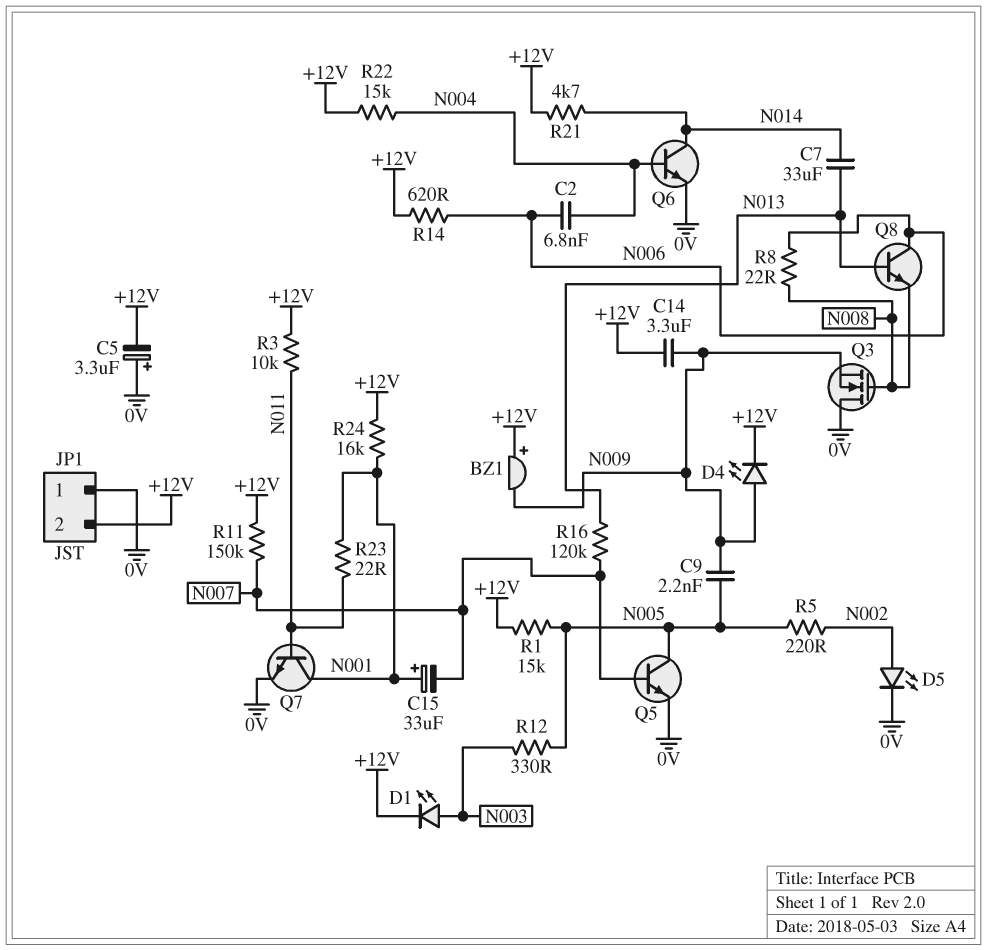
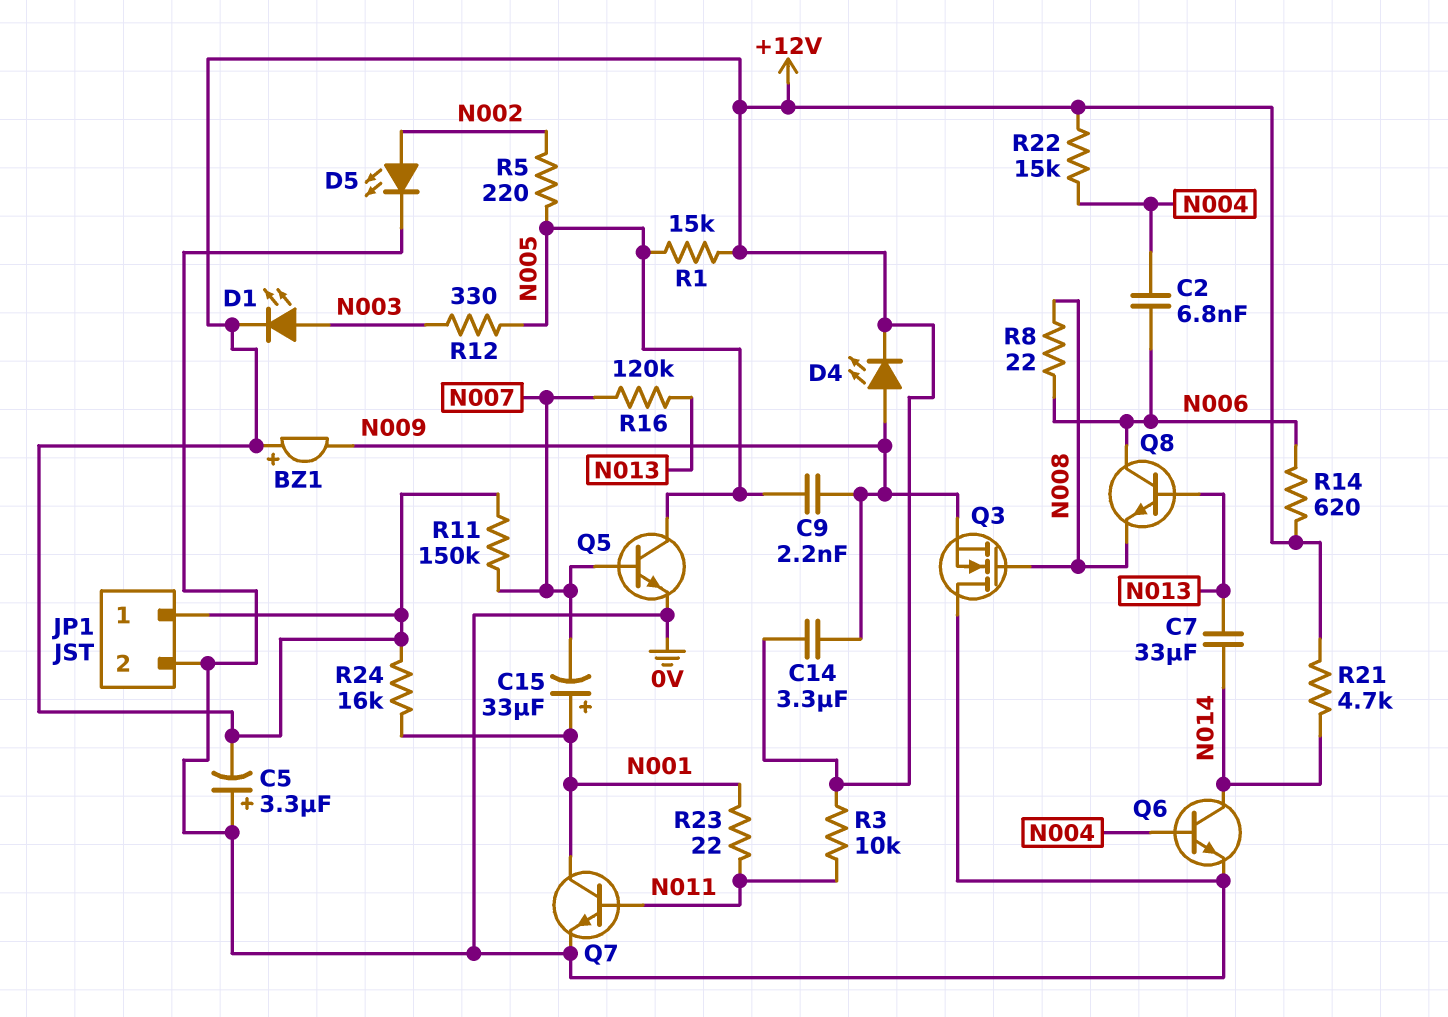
JP1 pin 1: 0V -> +12V
JP1 pin 2: +12V -> 0V

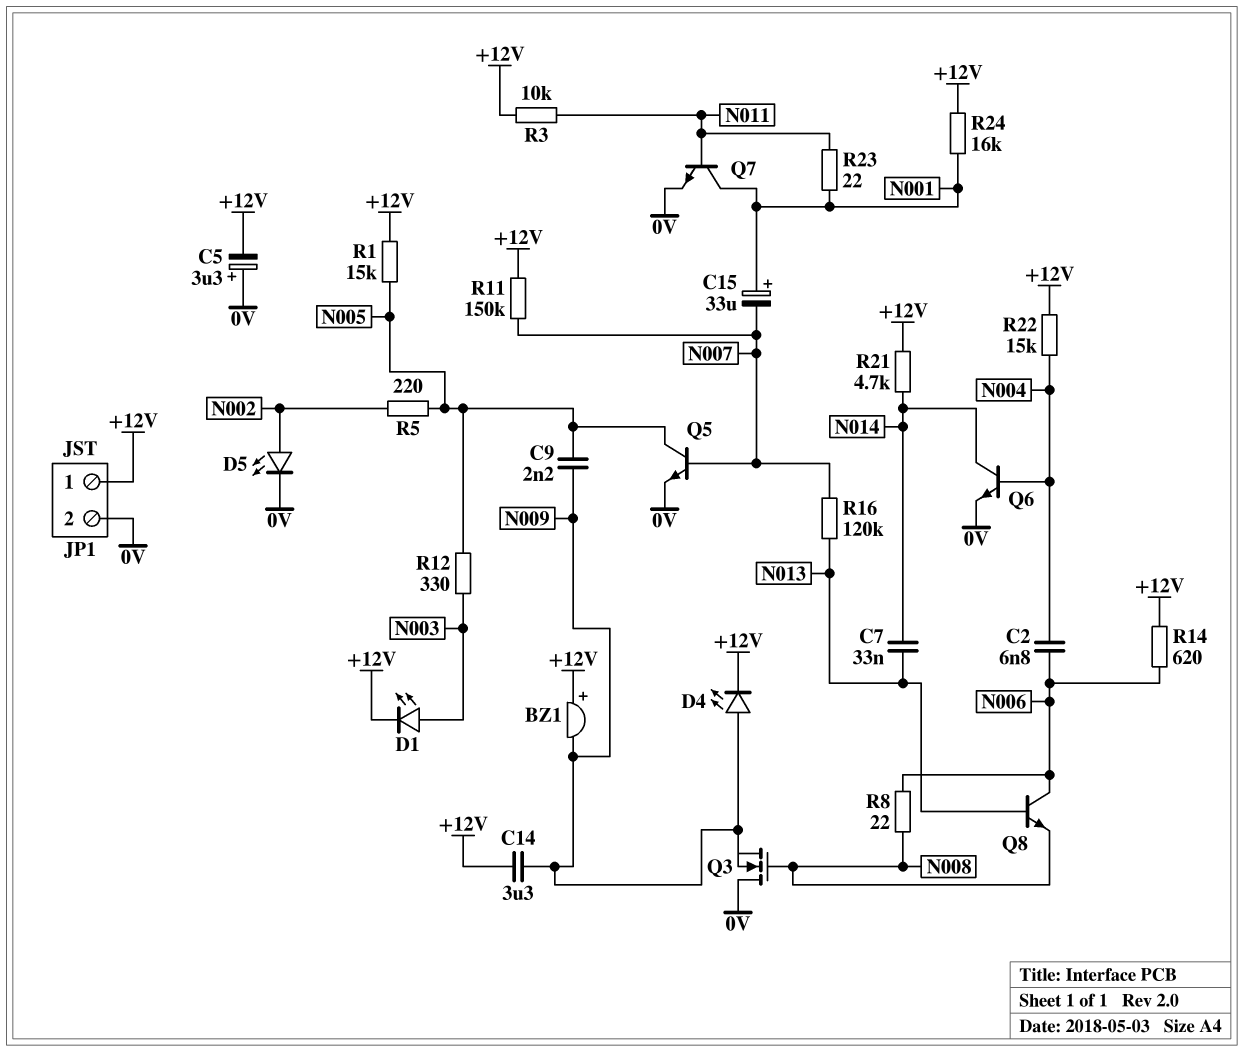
C7: 33uF (N013, N014) -> 33nF (N013, N014)

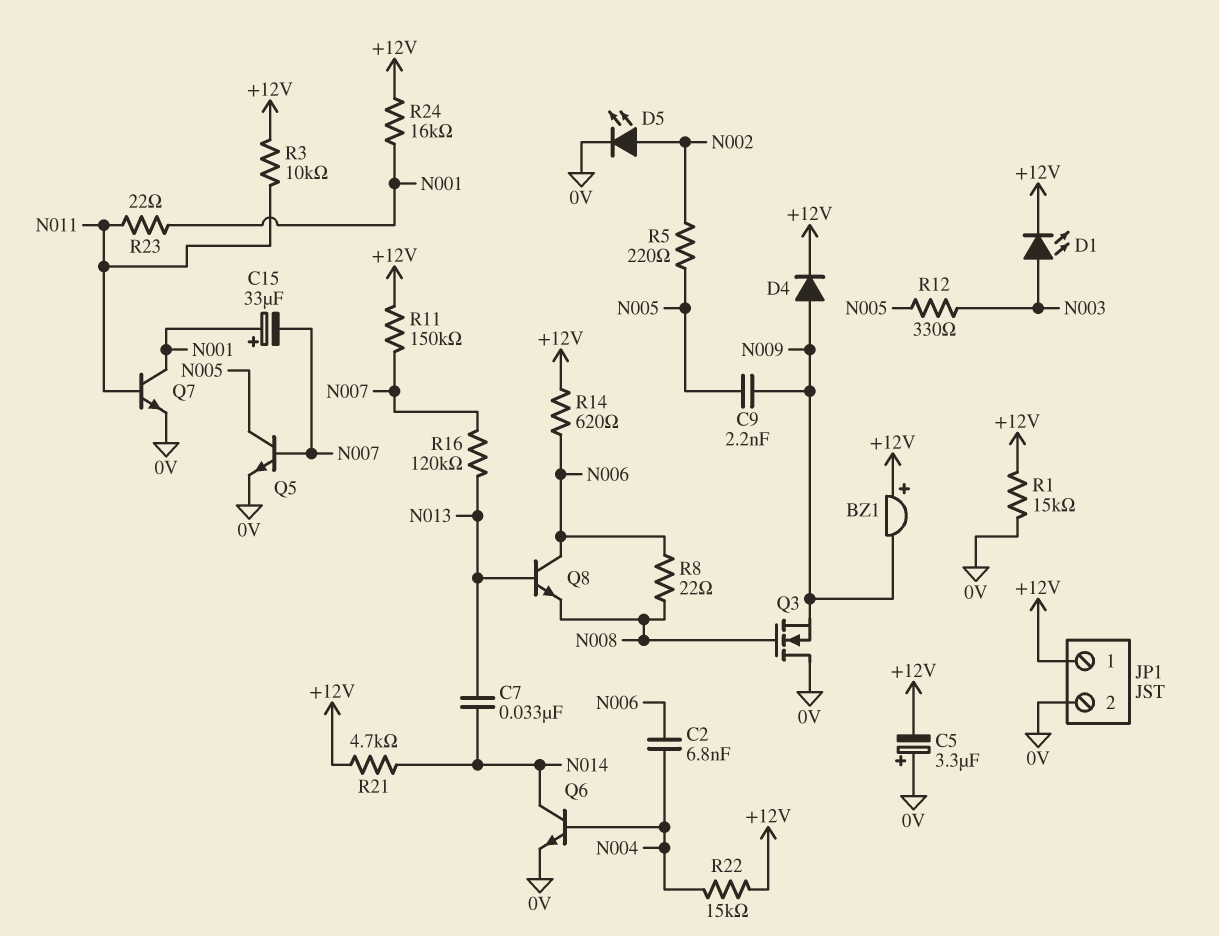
C14: 3.3uF (+12V, N009) -> none
D4: LED (A N009, K +12V) -> diode (A N009, K +12V)
R1: 15k (+12V, N005) -> 15k (+12V, 0V)

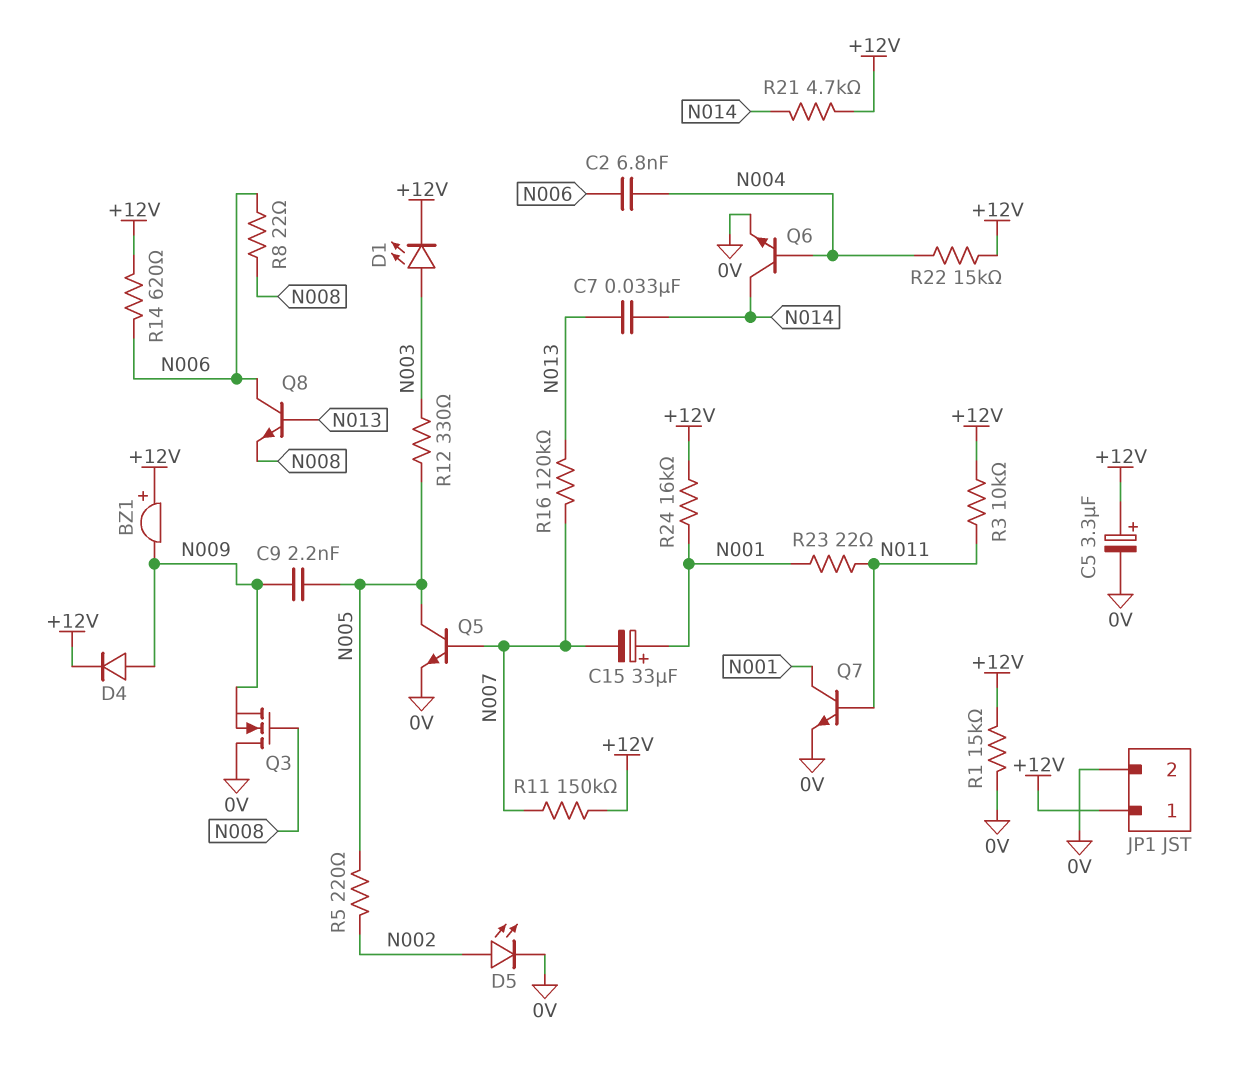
C5: 3.3uF (plus 0V, minus +12V) -> 3.3uF (plus +12V, minus 0V)

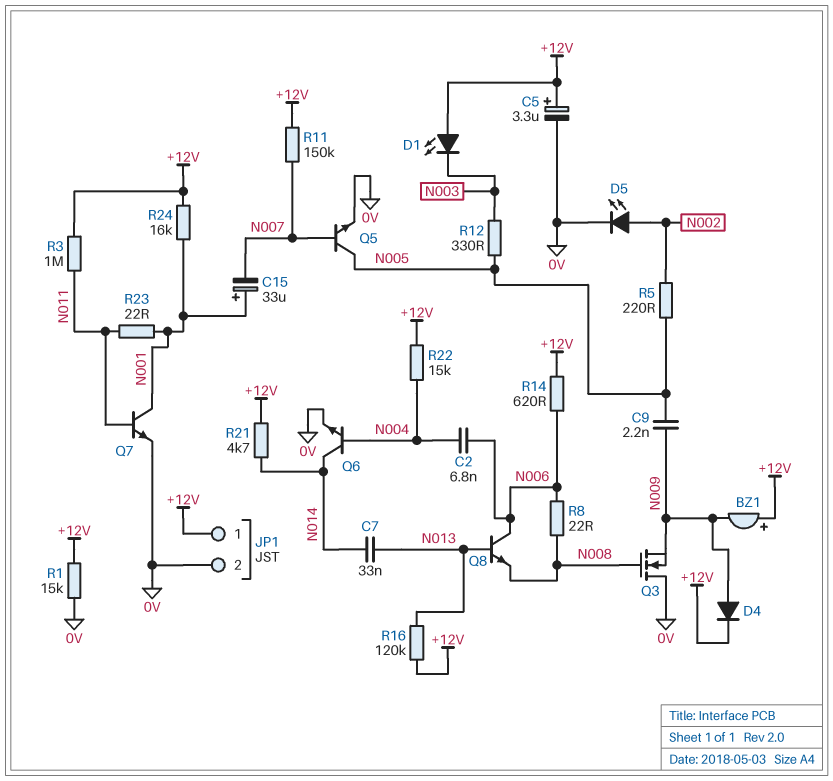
D1: LED (A N003, K +12V) -> LED (A +12V, K N003)
R3: 10k (+12V, N011) -> 1M (+12V, N011)
R16: 120k (N007, N013) -> 120k (+12V, N013)

